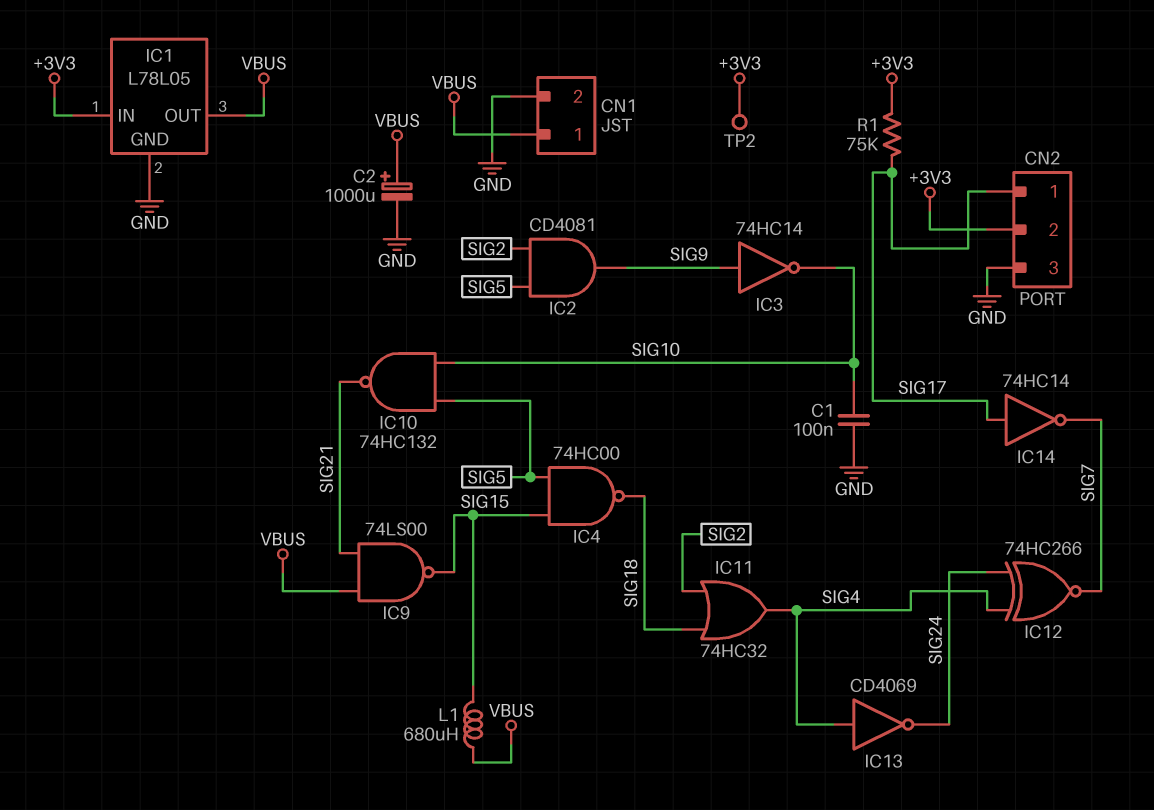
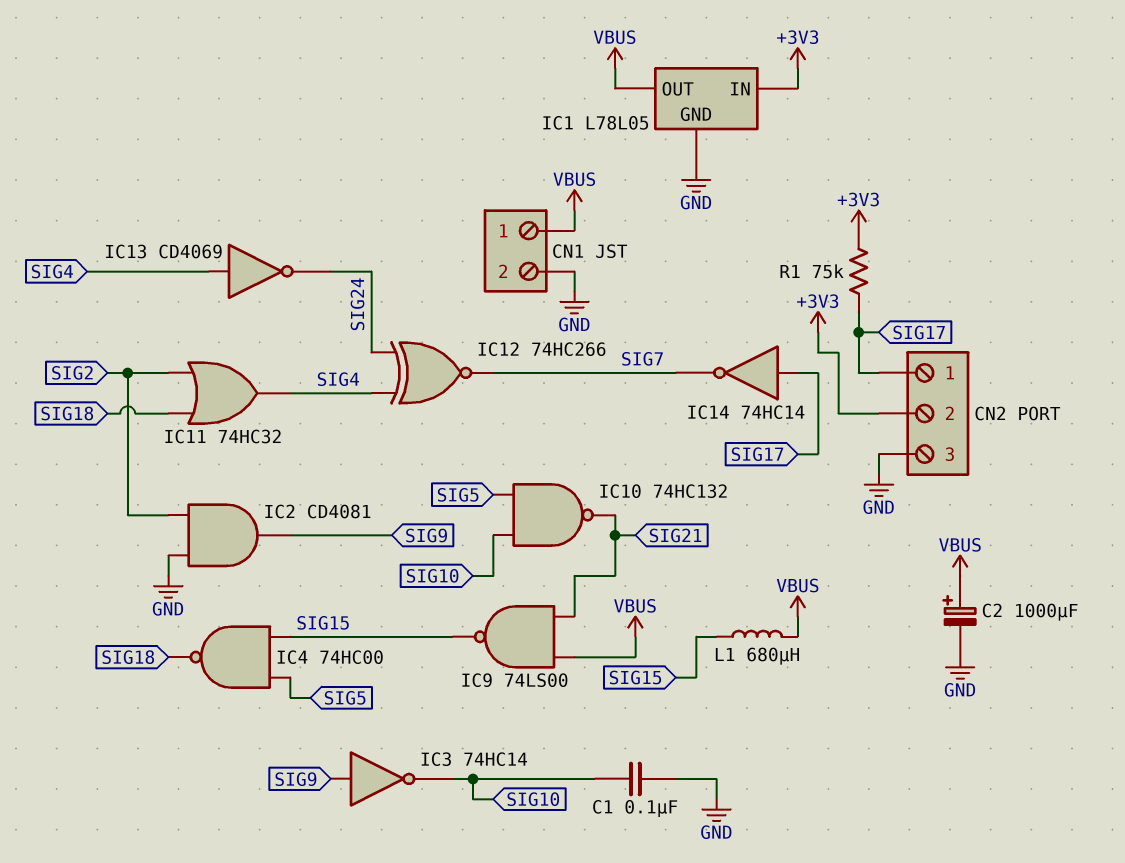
IC2: AND CD4081 (in SIG2, in SIG5, out SIG9) -> AND CD4081 (in GND, in SIG2, out SIG9)
TP2: test point (+3V3) -> none

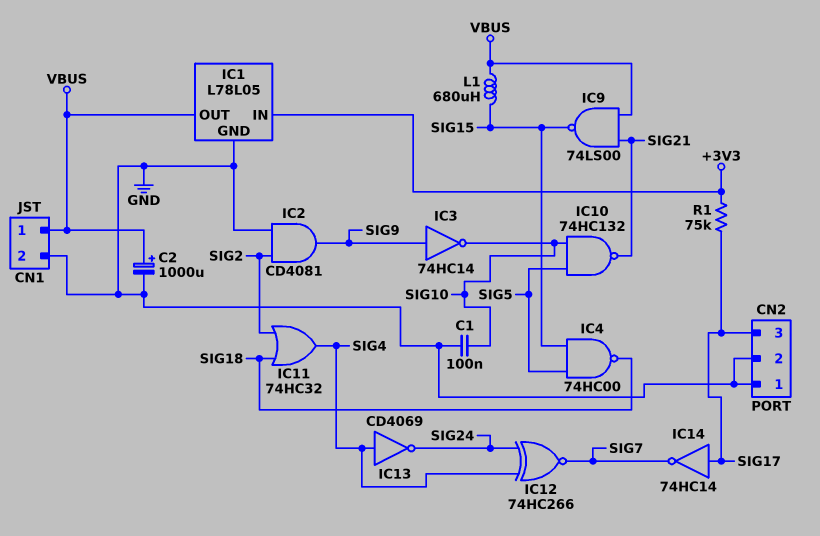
CN2 pin 1: SIG17 -> GND
CN2 pin 2: +3V3 -> GND
CN2 pin 3: GND -> SIG17

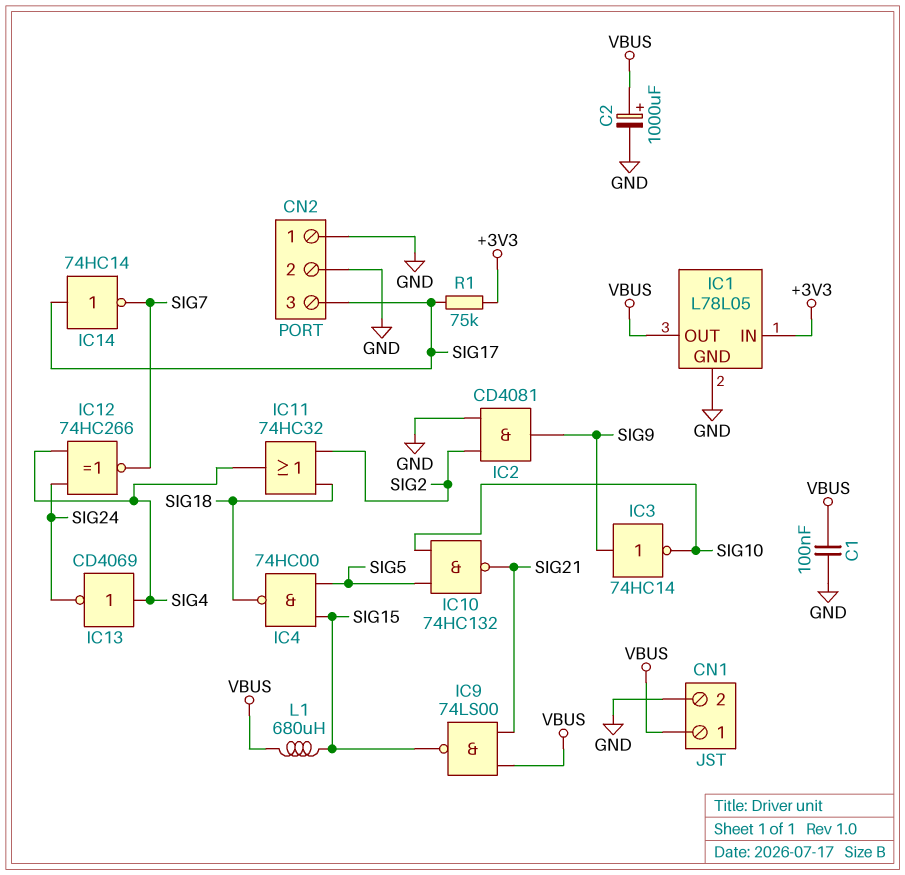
C1: 100nF (GND, SIG10) -> 100nF (GND, VBUS)

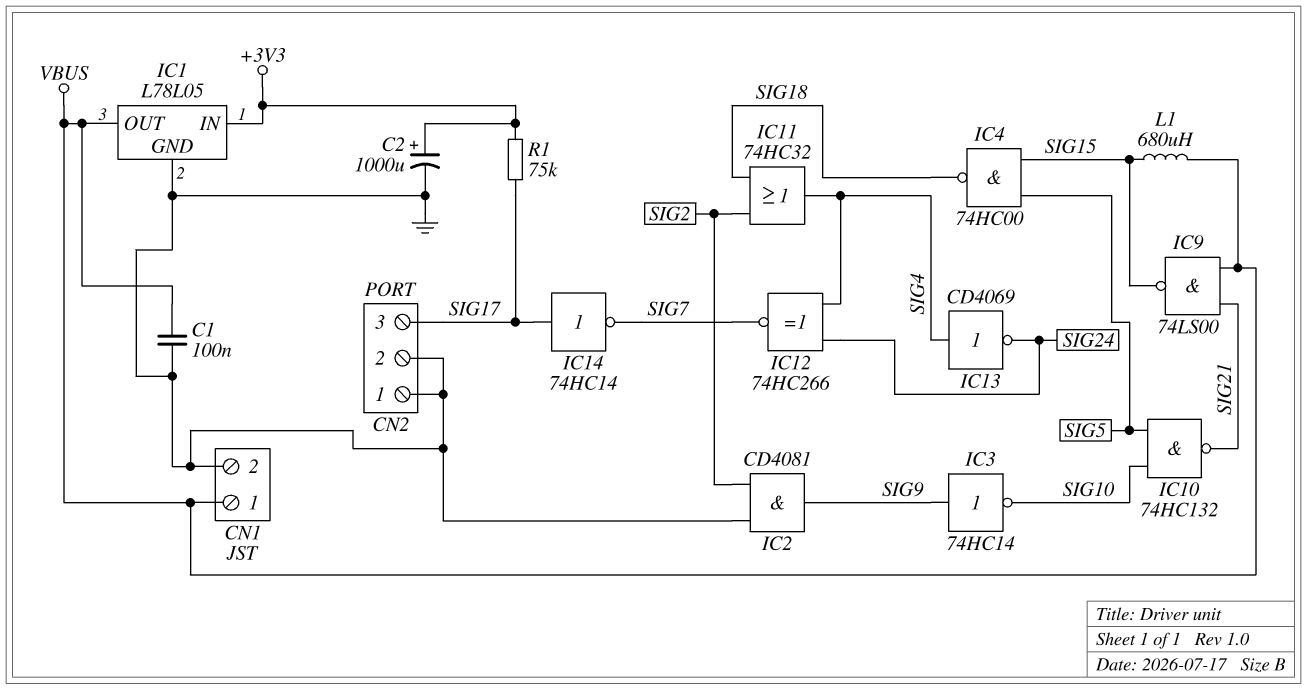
C2: 1000uF (plus VBUS, minus GND) -> 1000uF (plus +3V3, minus GND)

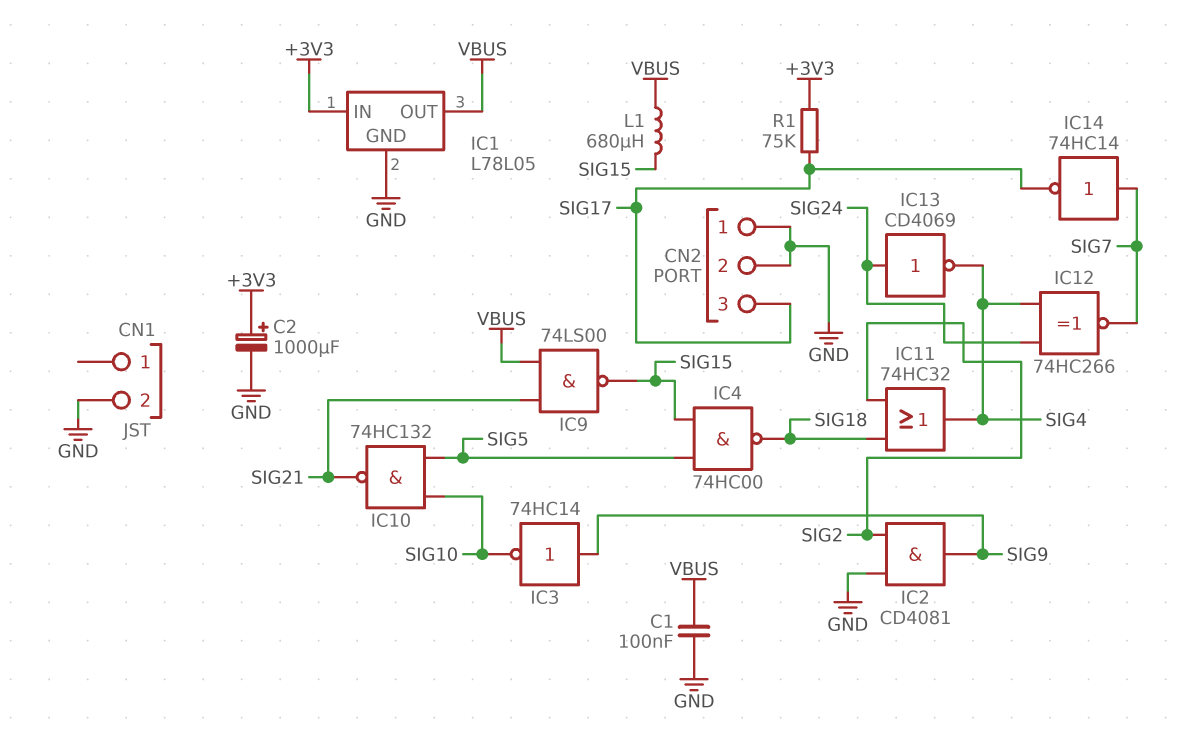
CN1 pin 1: VBUS -> none
IC13: NOT CD4069 (in SIG4, out SIG24) -> NOT CD4069 (in SIG24, out SIG4)
IC14: NOT 74HC14 (in SIG17, out SIG7) -> NOT 74HC14 (in SIG7, out SIG17)

